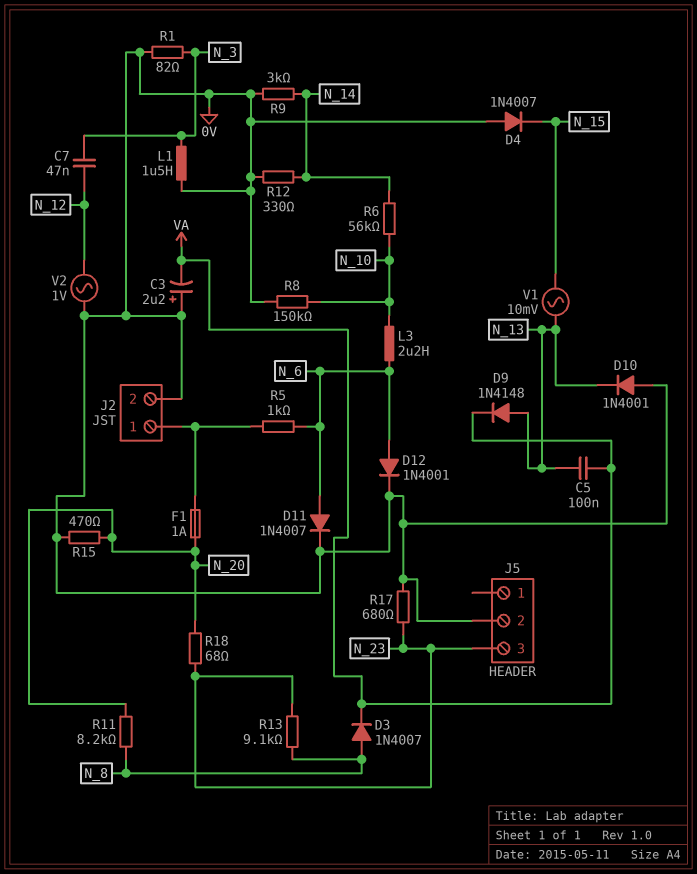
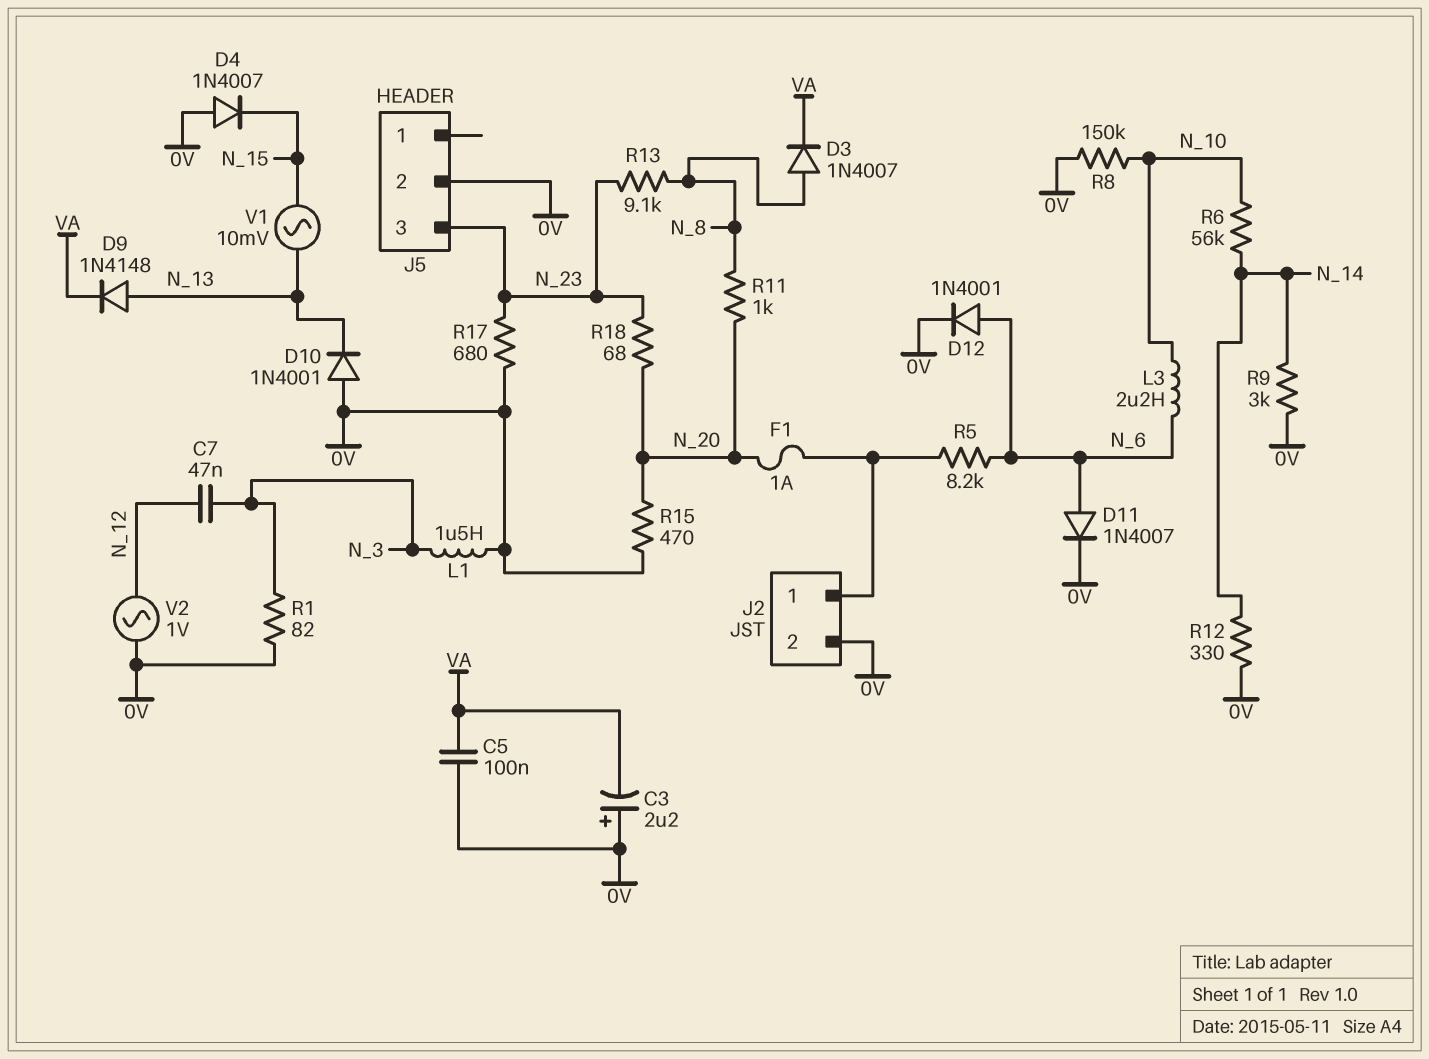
C5: 100nF (N_13, VA) -> 100nF (0V, VA)
R5: 1k (J2/1, N_6) -> 8.2k (J2/1, N_6)
R11: 8.2k (N_8, N_20) -> 1k (N_8, N_20)

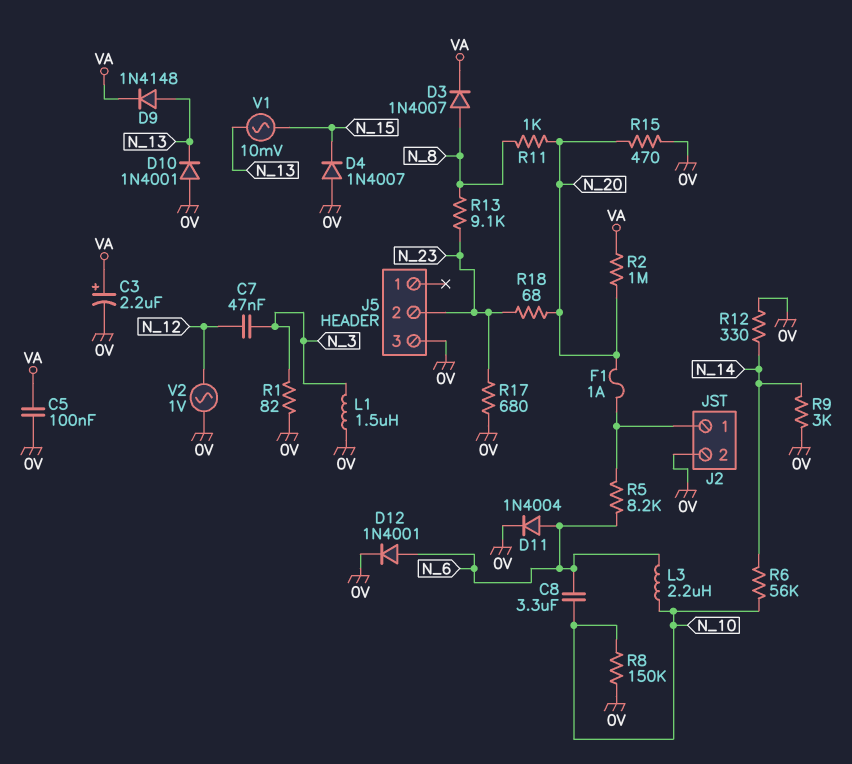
C3: 2.2uF (plus 0V, minus VA) -> 2.2uF (plus VA, minus 0V)
C8: none -> 3.3uF (N_6, N_10)
D11: diode 1N4007 (A N_6, K 0V) -> diode 1N4004 (A N_6, K 0V)
J5 pin 2: 0V -> N_23
J5 pin 3: N_23 -> 0V
R2: none -> 1M (N_20, VA)

